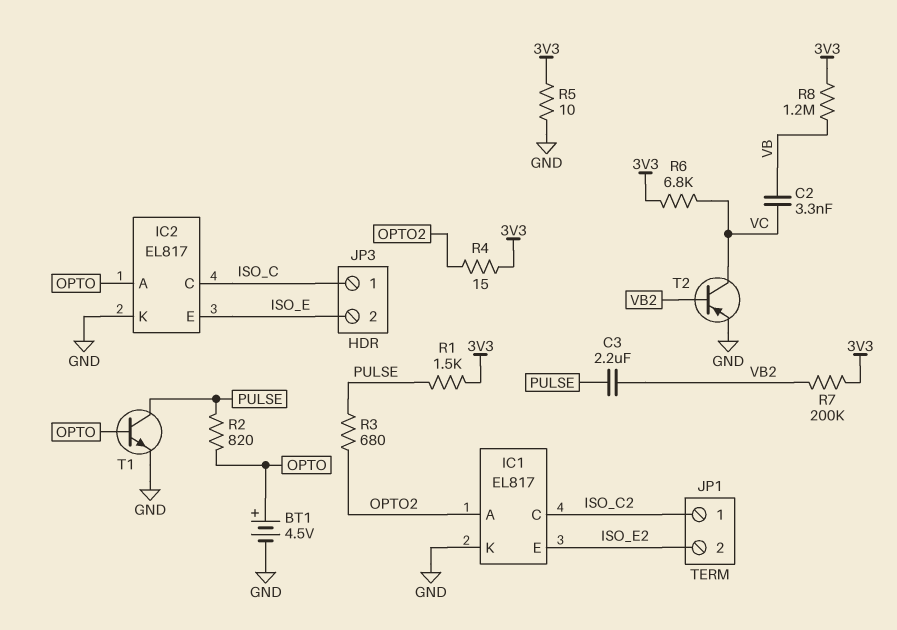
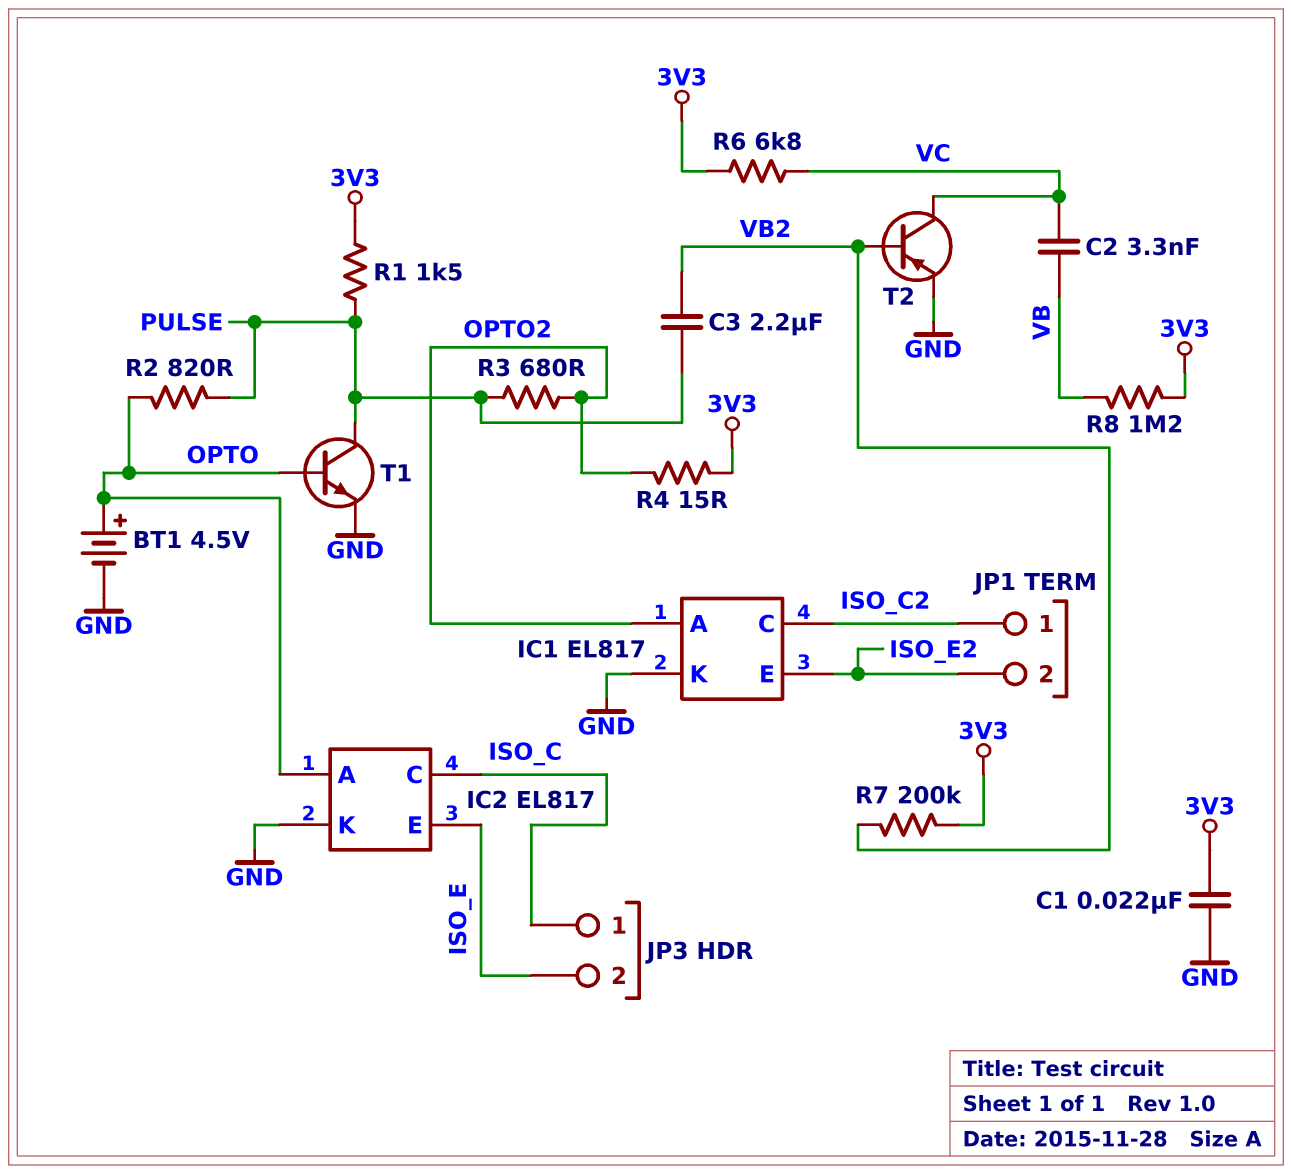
C1: none -> 22nF (3V3, GND)
R5: 10 (3V3, GND) -> none

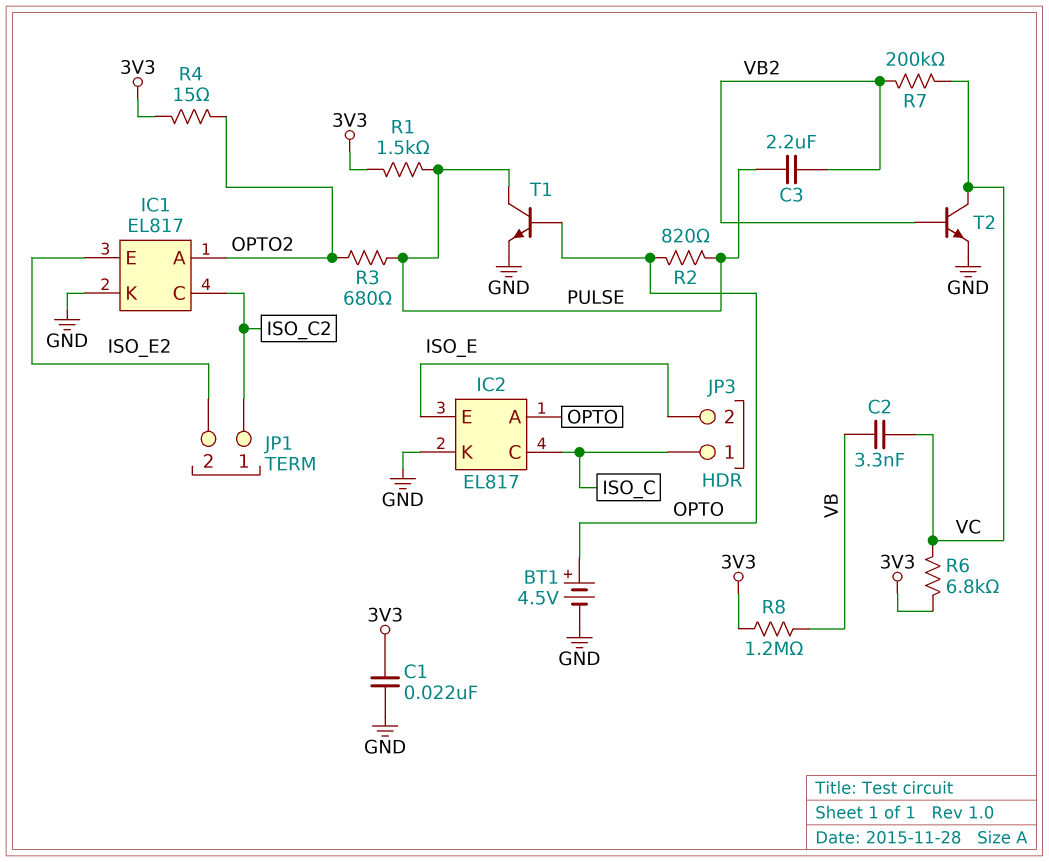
R7: 200k (3V3, VB2) -> 200k (VB2, VC)
T2: PNP (B VB2, C VC, E GND) -> NPN (B VB2, C VC, E GND)

